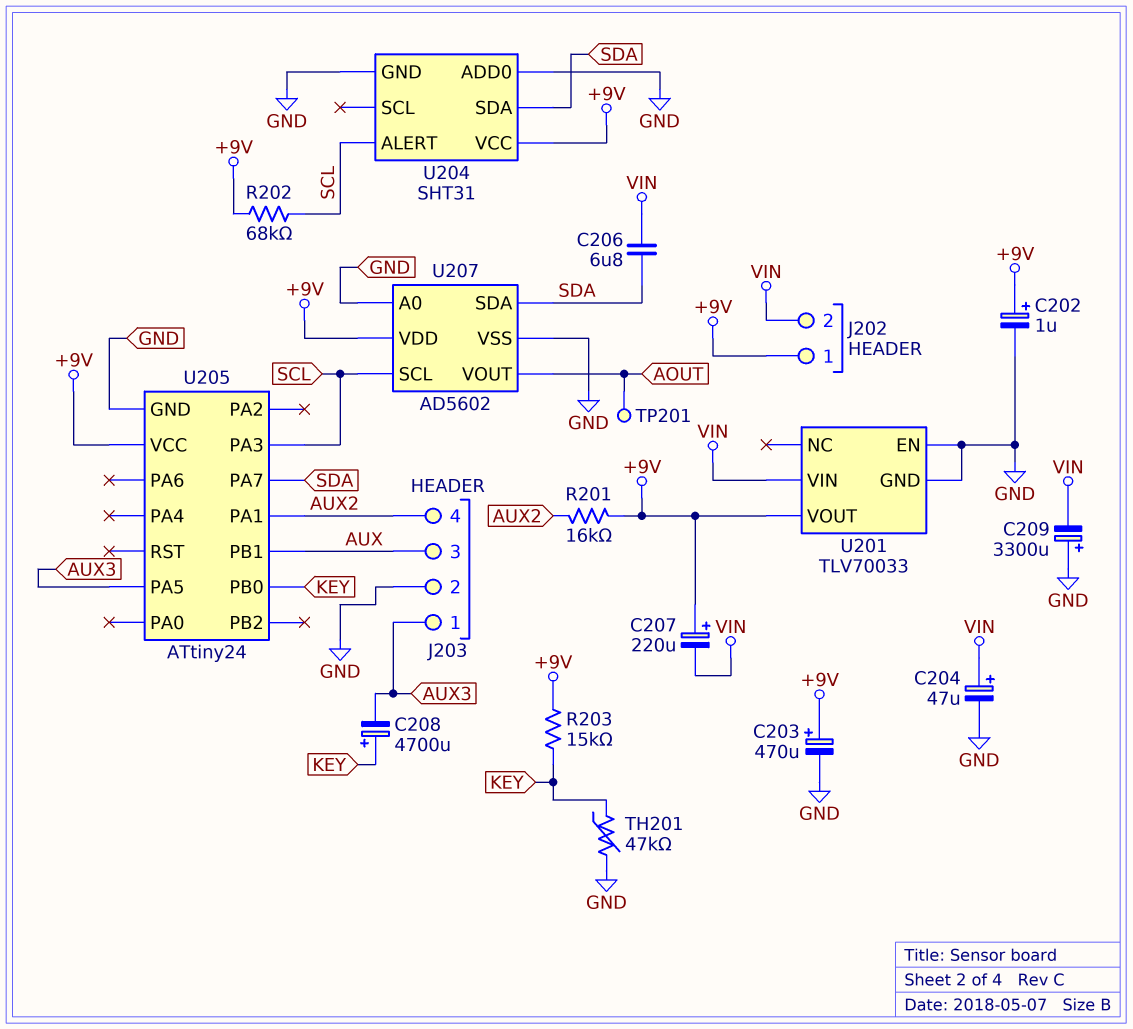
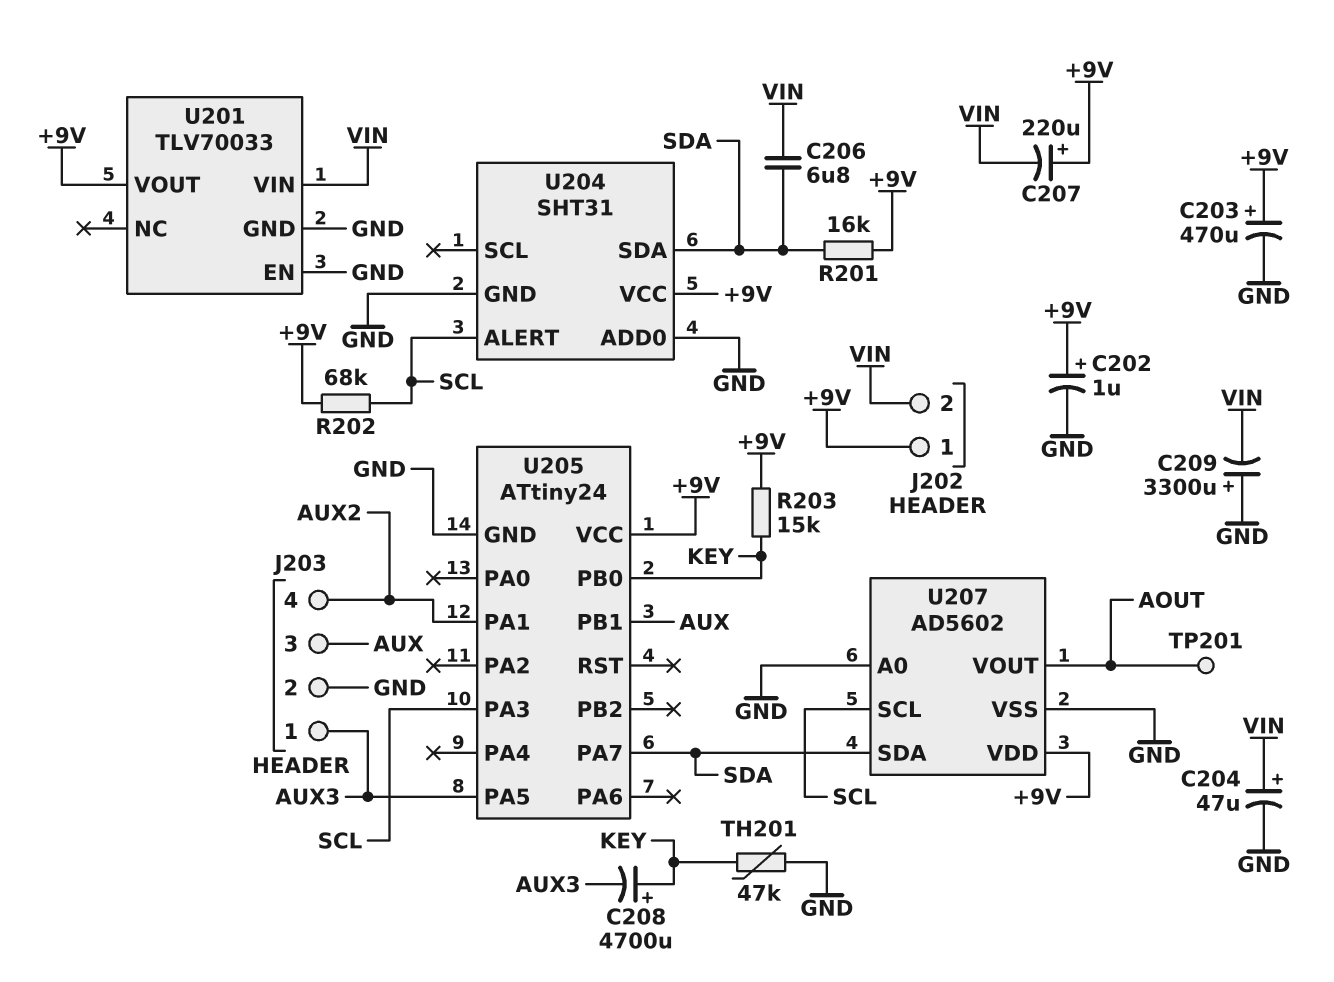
R201: 16k (+9V, AUX2) -> 16k (+9V, SDA)

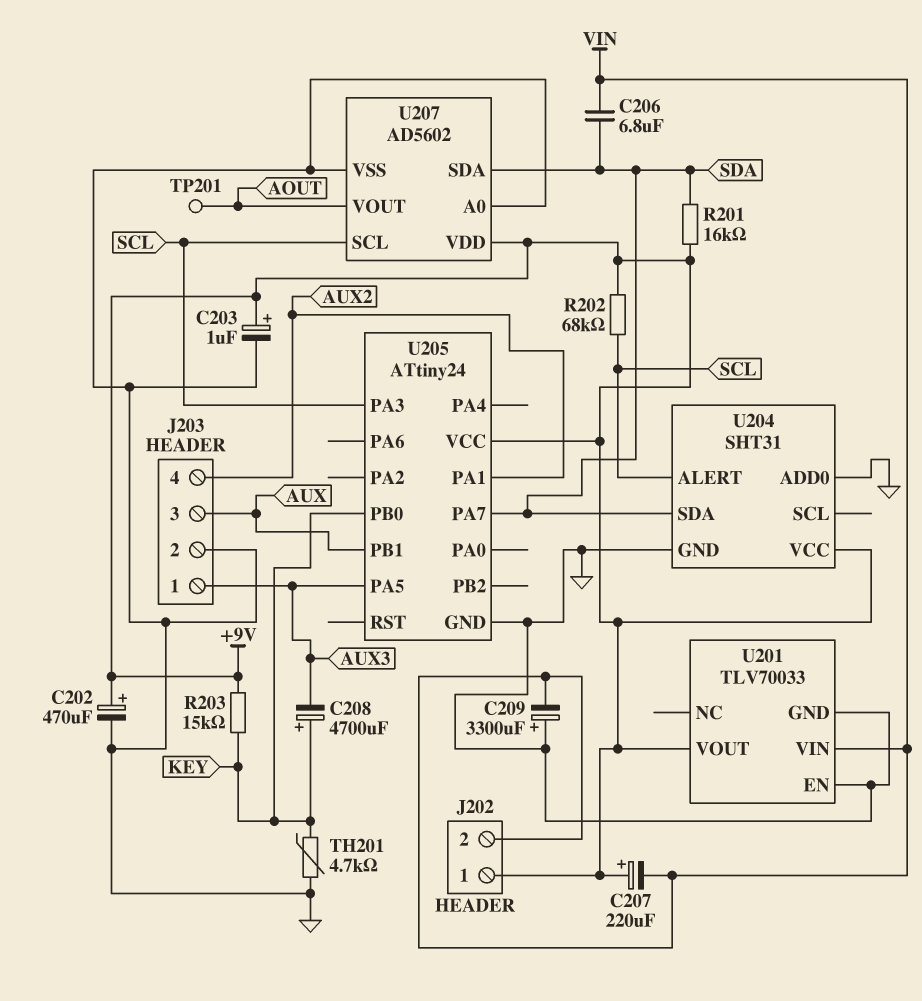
C202: 1uF (plus +9V, minus GND) -> 470uF (plus +9V, minus GND)
C203: 470uF (plus +9V, minus GND) -> 1uF (plus +9V, minus GND)
C204: 47uF (plus VIN, minus GND) -> none
TH201: 47k (GND, KEY) -> 4.7k (GND, KEY)

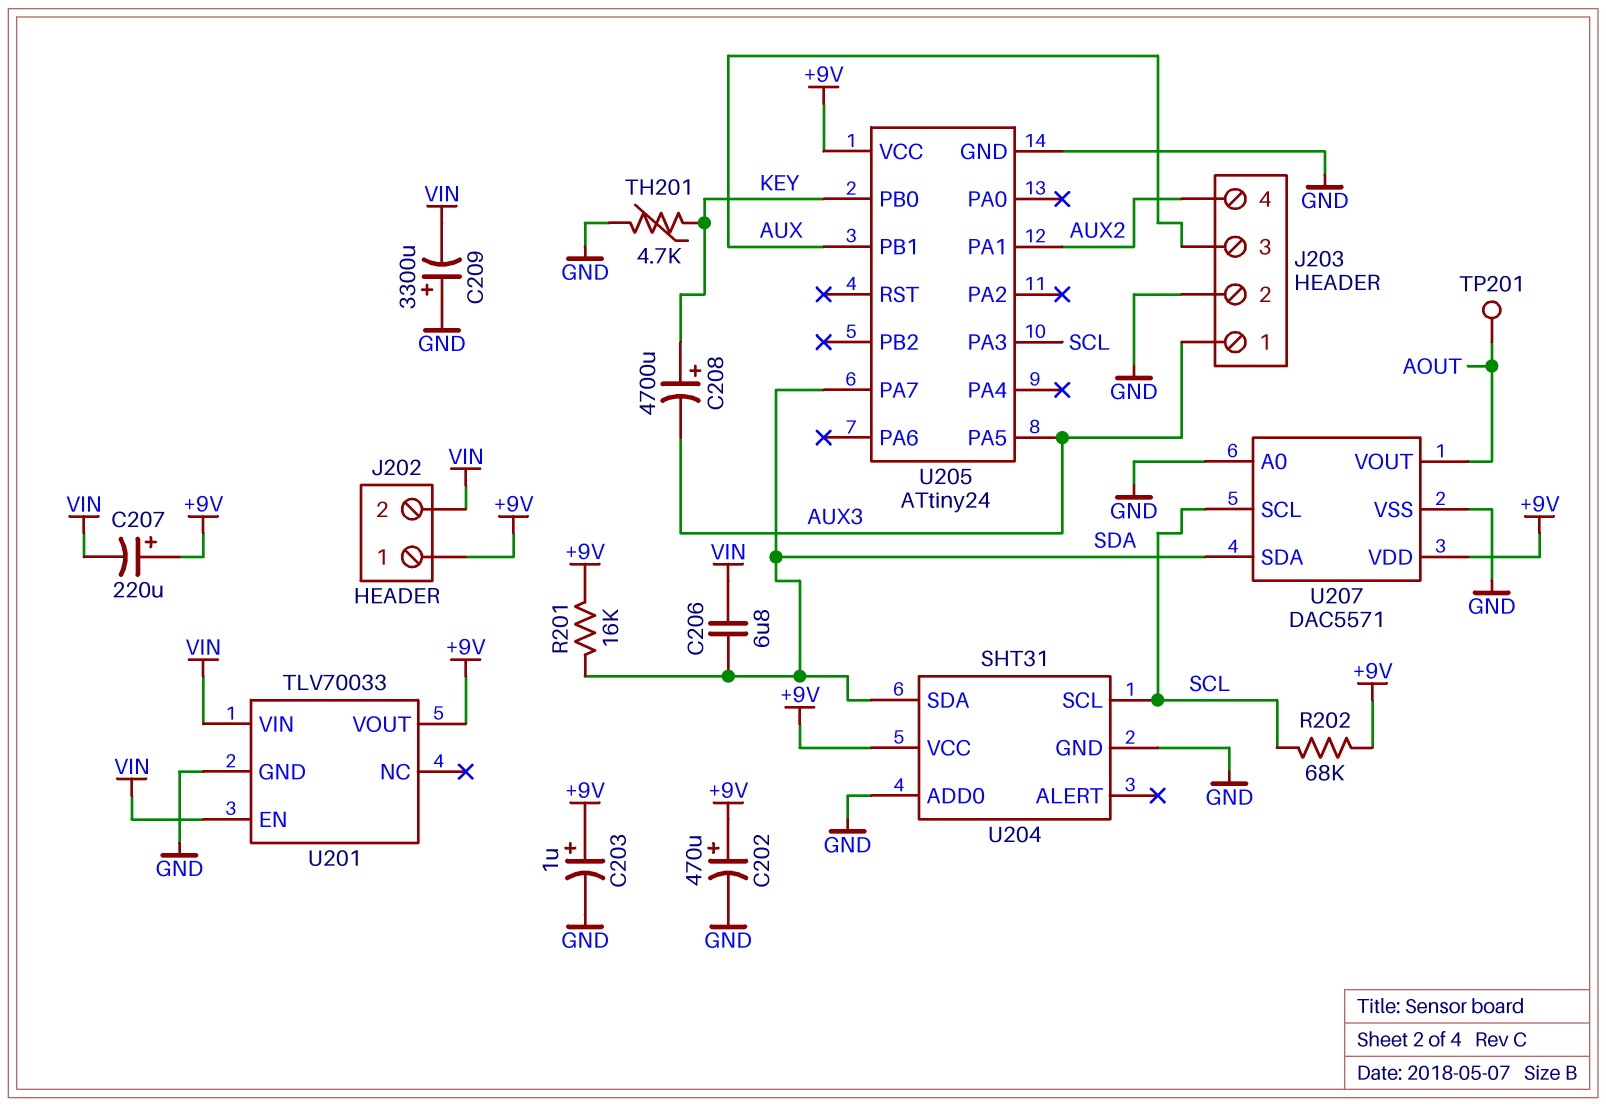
R203: 15k (+9V, KEY) -> none
U201 pin EN: GND -> VIN
U204 pin ALERT: SCL -> none
U204 pin SCL: none -> SCL
U207: AD5602 -> DAC5571

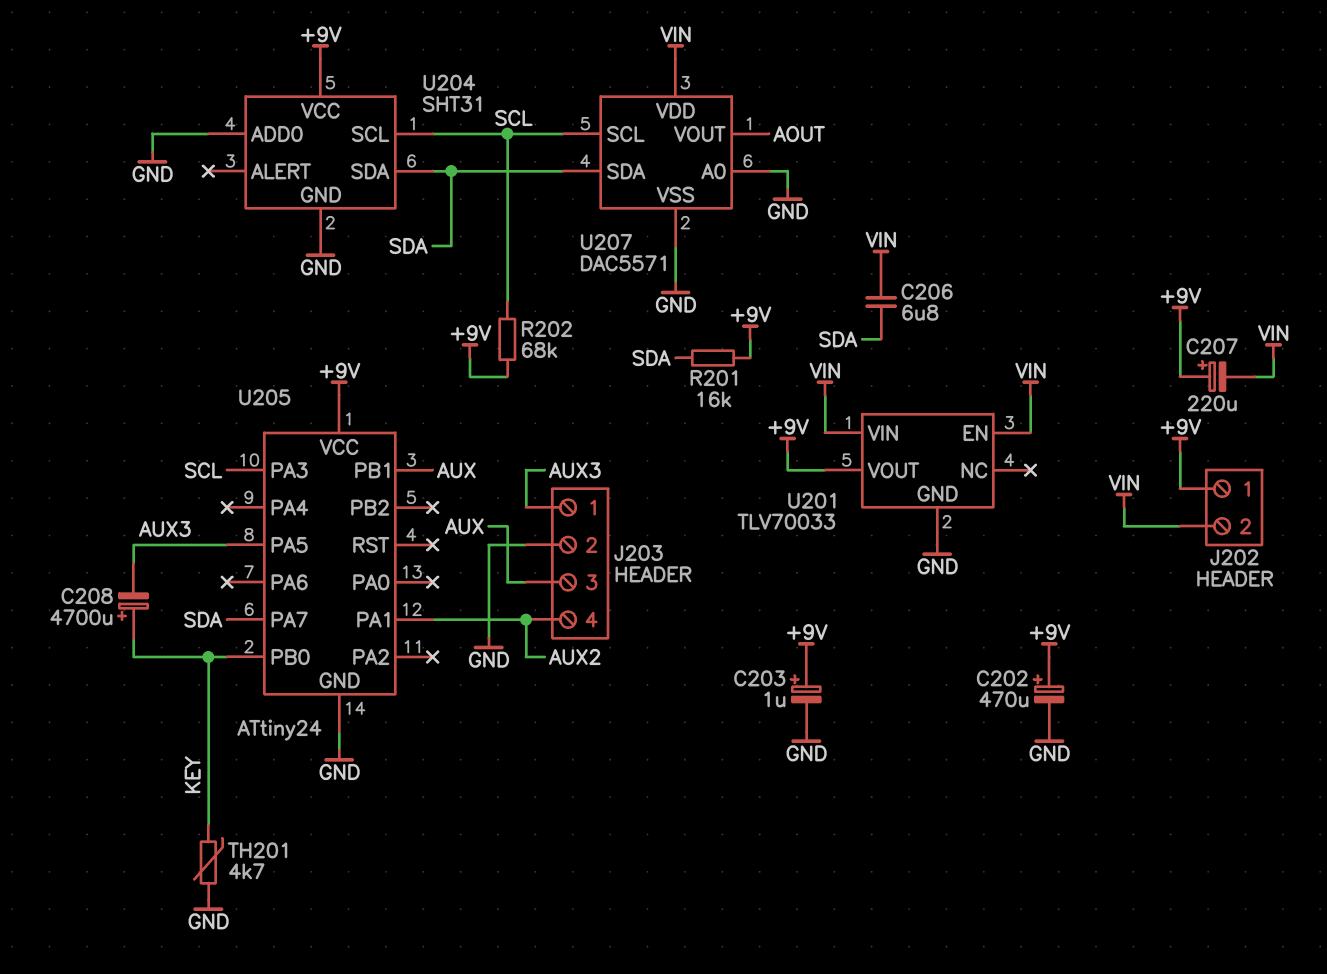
C209: 3300uF (plus GND, minus VIN) -> none
TP201: test point (AOUT) -> none
U207 pin VDD: +9V -> VIN

